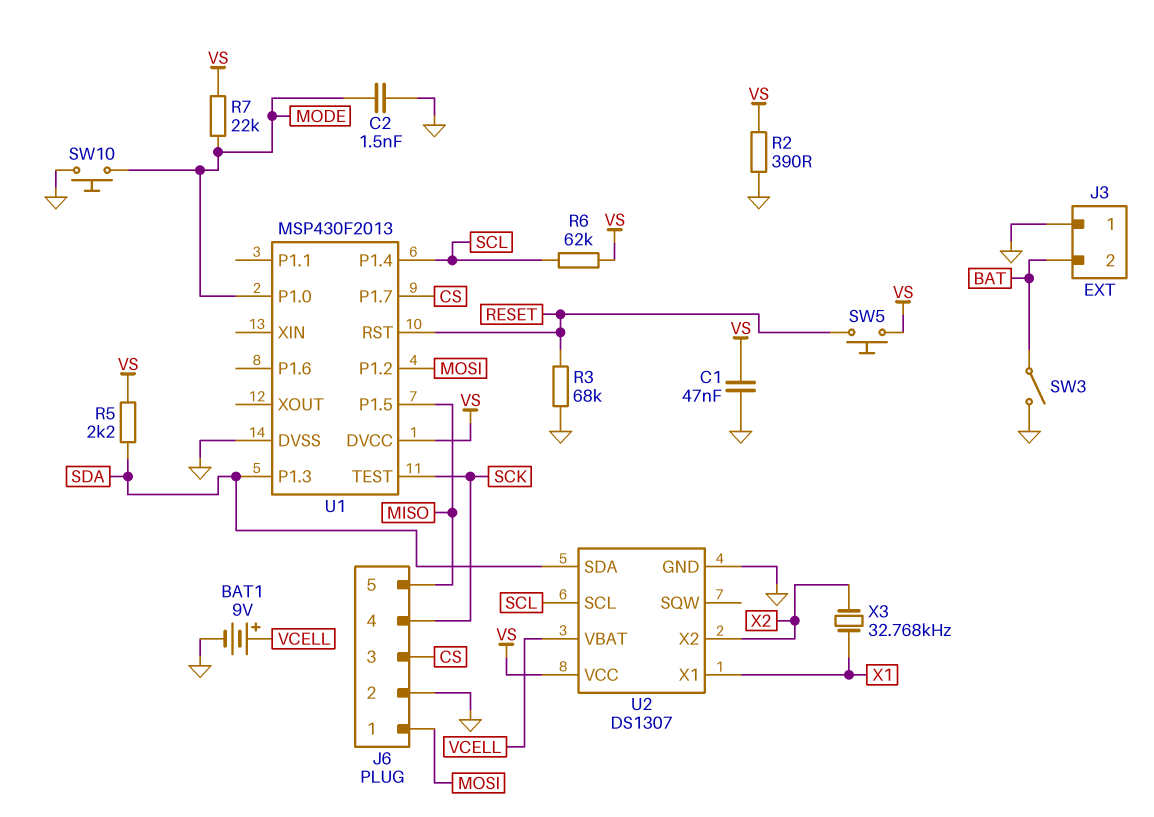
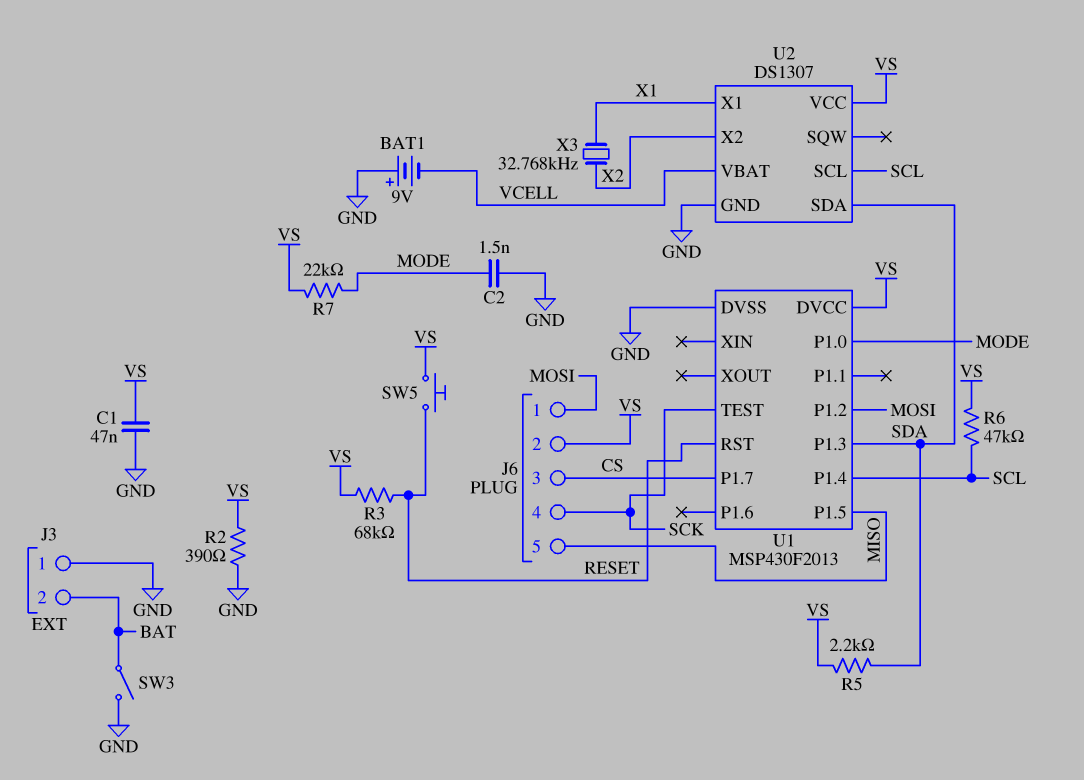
BAT1: 9V (plus VCELL, minus GND) -> 9V (plus GND, minus VCELL)
J6 pin 2: GND -> VS
R3: 68k (GND, RESET) -> 68k (RESET, VS)
R6: 62k (SCL, VS) -> 47k (SCL, VS)
SW10: button (GND, MODE) -> none

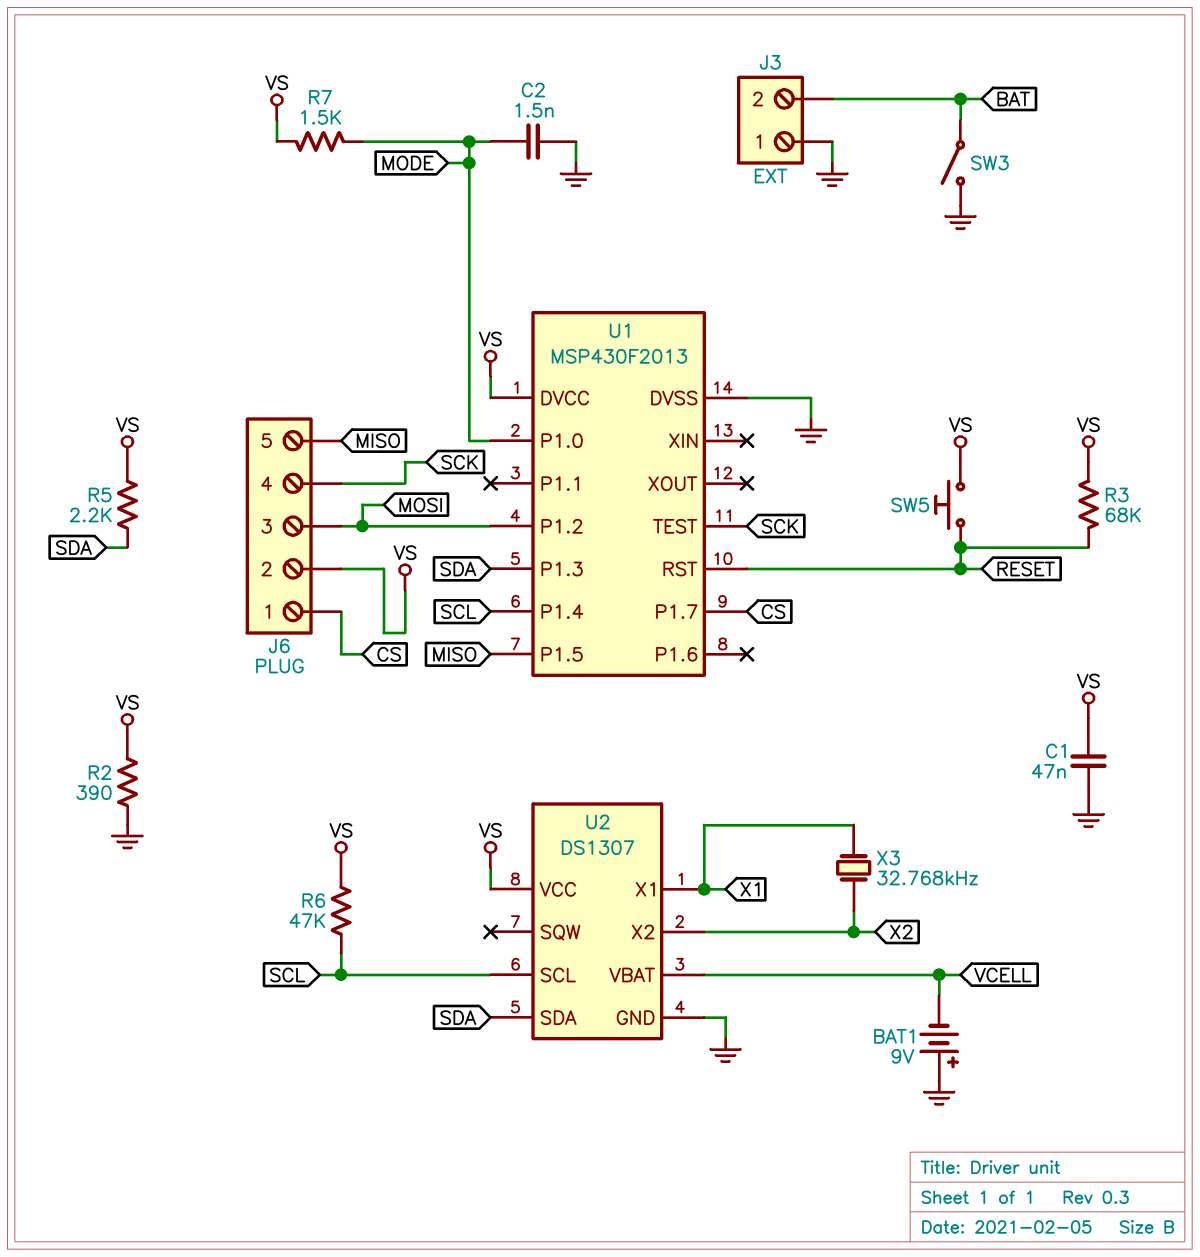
J6 pin 1: MOSI -> CS
J6 pin 3: CS -> MOSI
R7: 22k (MODE, VS) -> 1.5k (MODE, VS)

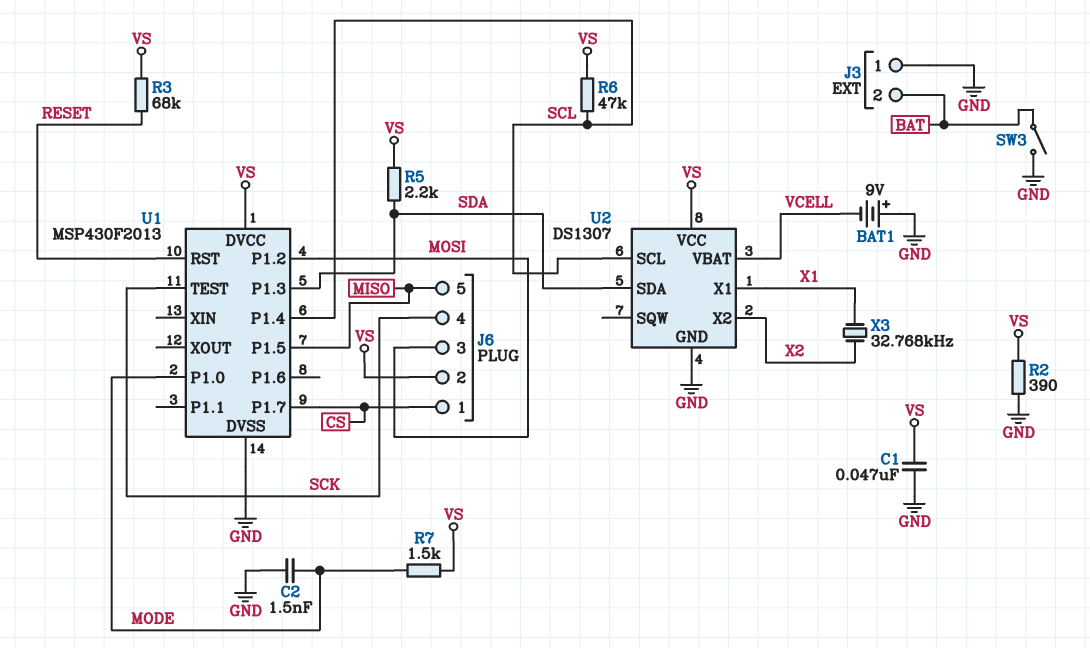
SW5: button (RESET, VS) -> none

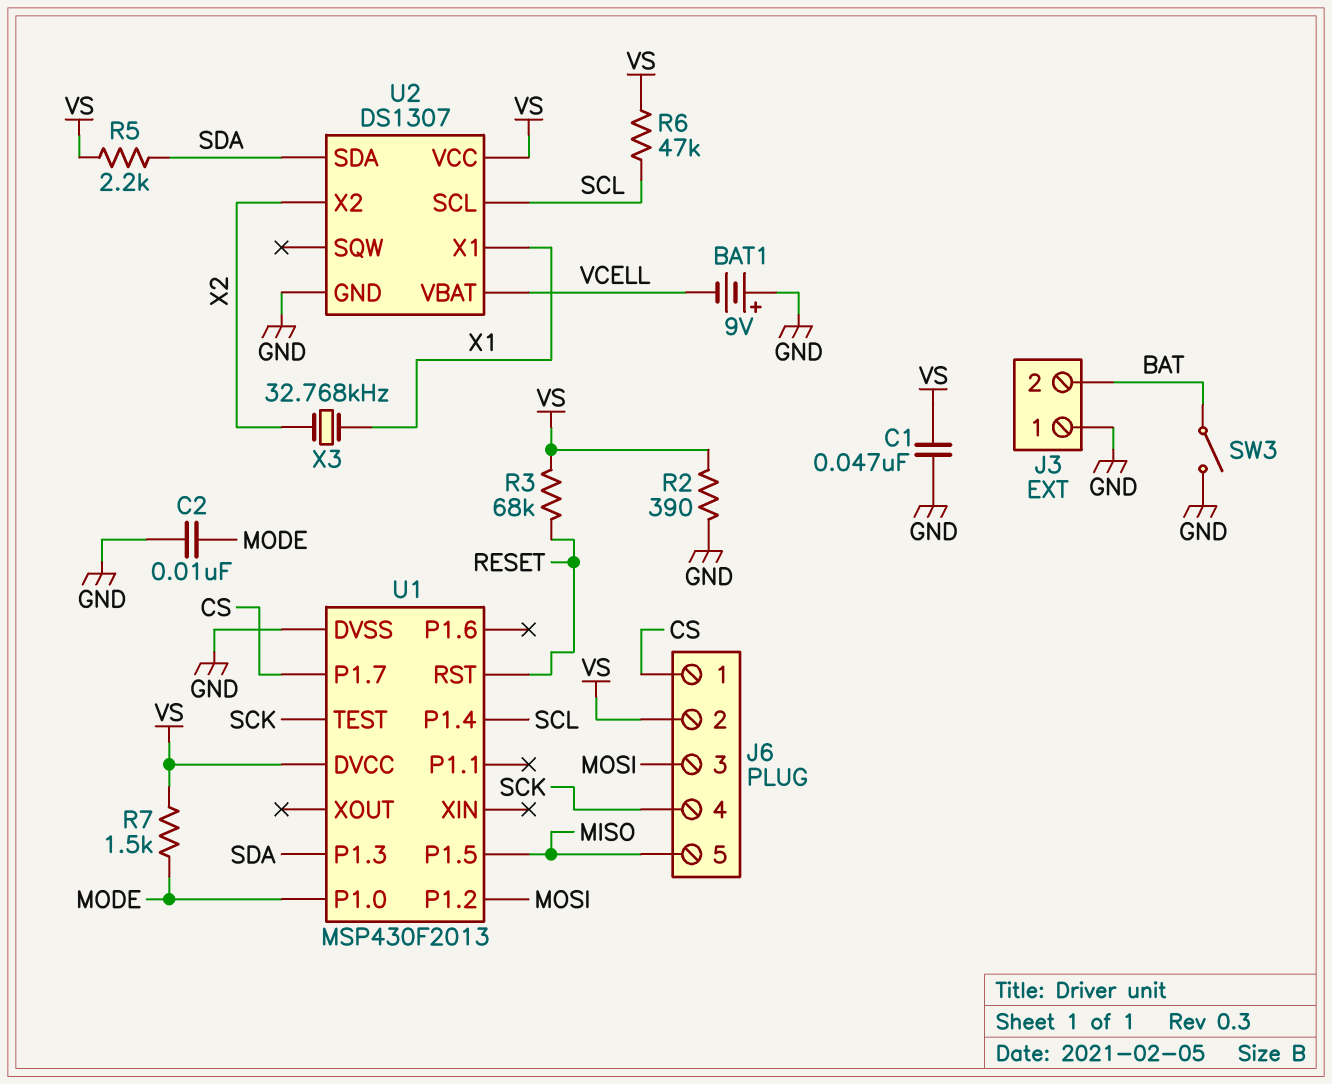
C2: 1.5nF (GND, MODE) -> 10nF (GND, MODE)

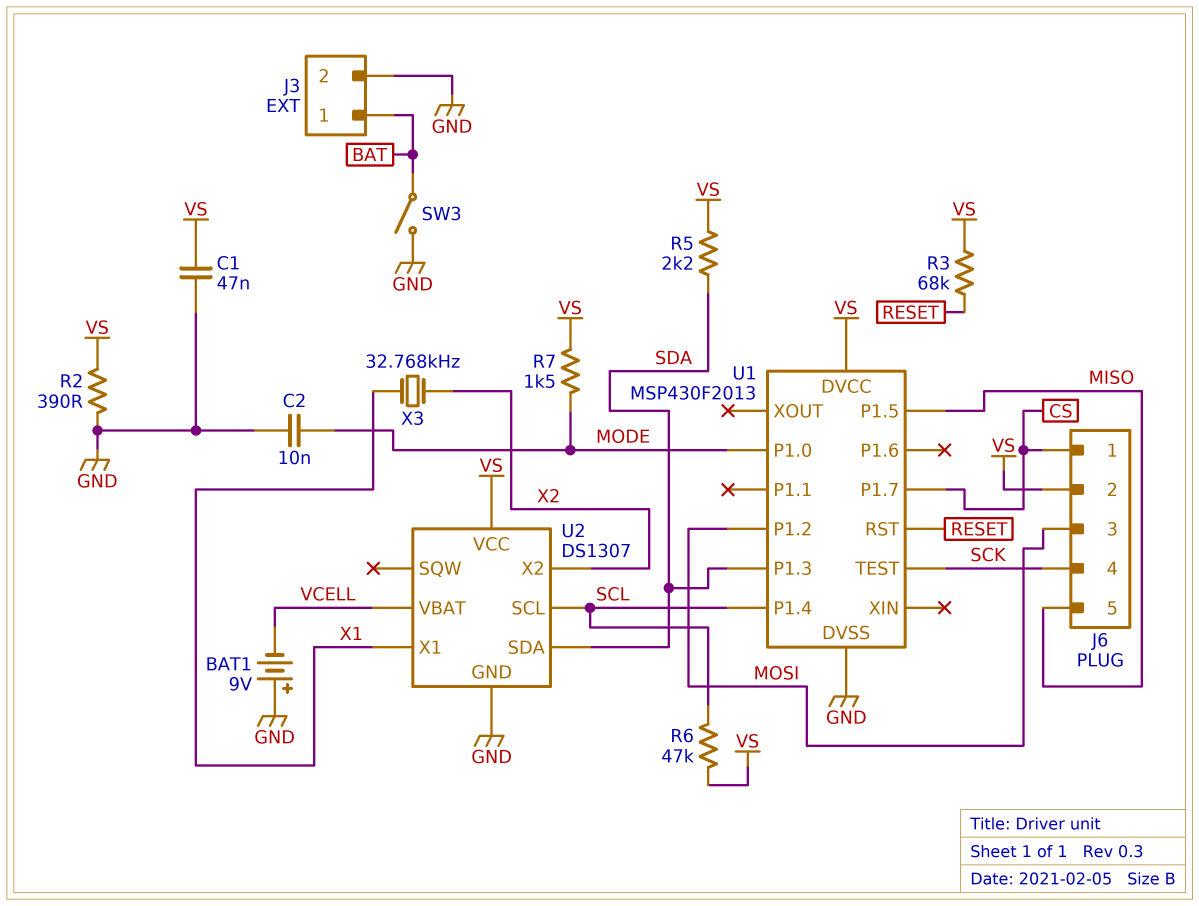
J3 pin 1: GND -> BAT
J3 pin 2: BAT -> GND

